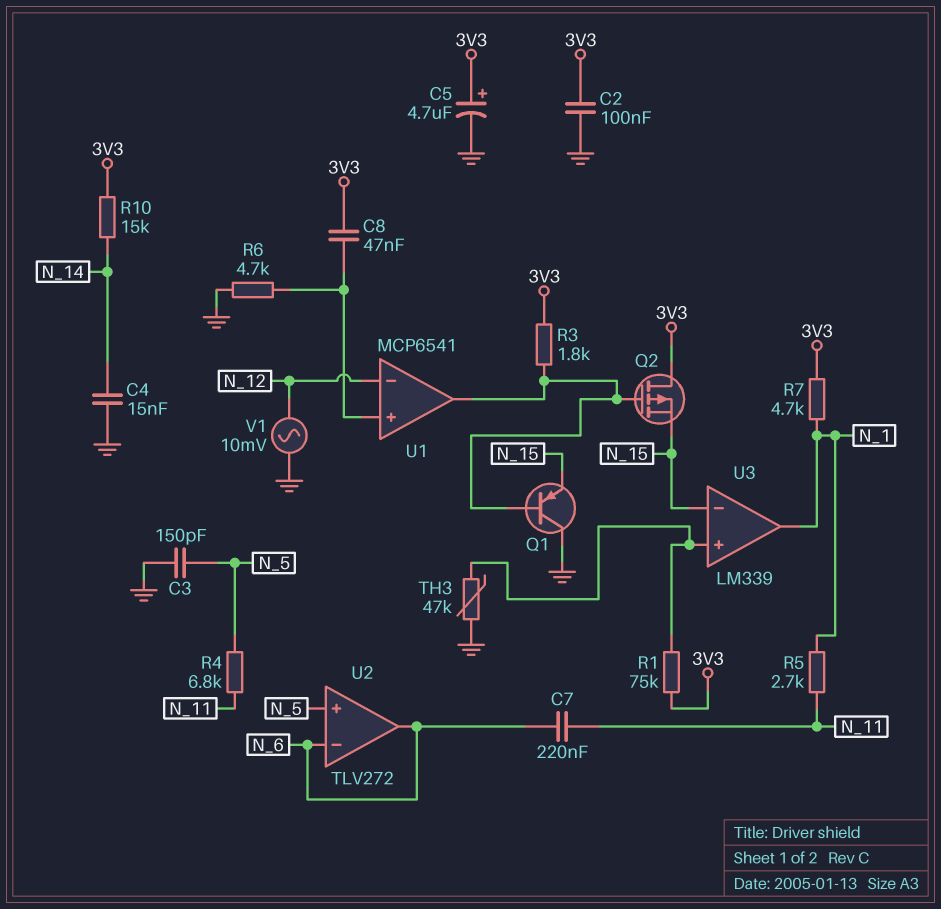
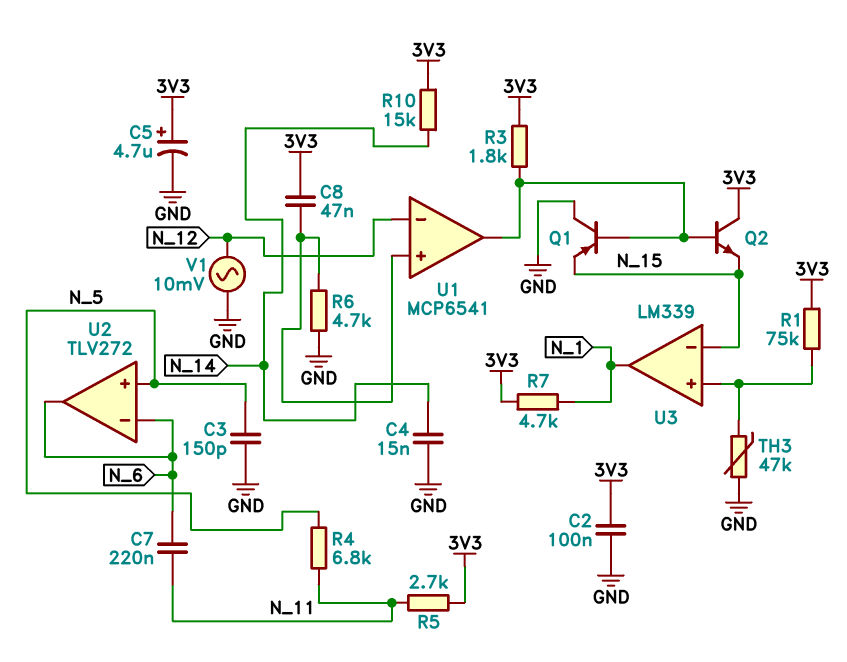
Q2: PMOS (G U1/out, D 3V3, S N_15) -> NPN (B U1/out, C 3V3, E N_15)
R5: 2.7k (N_1, N_11) -> 2.7k (3V3, N_11)

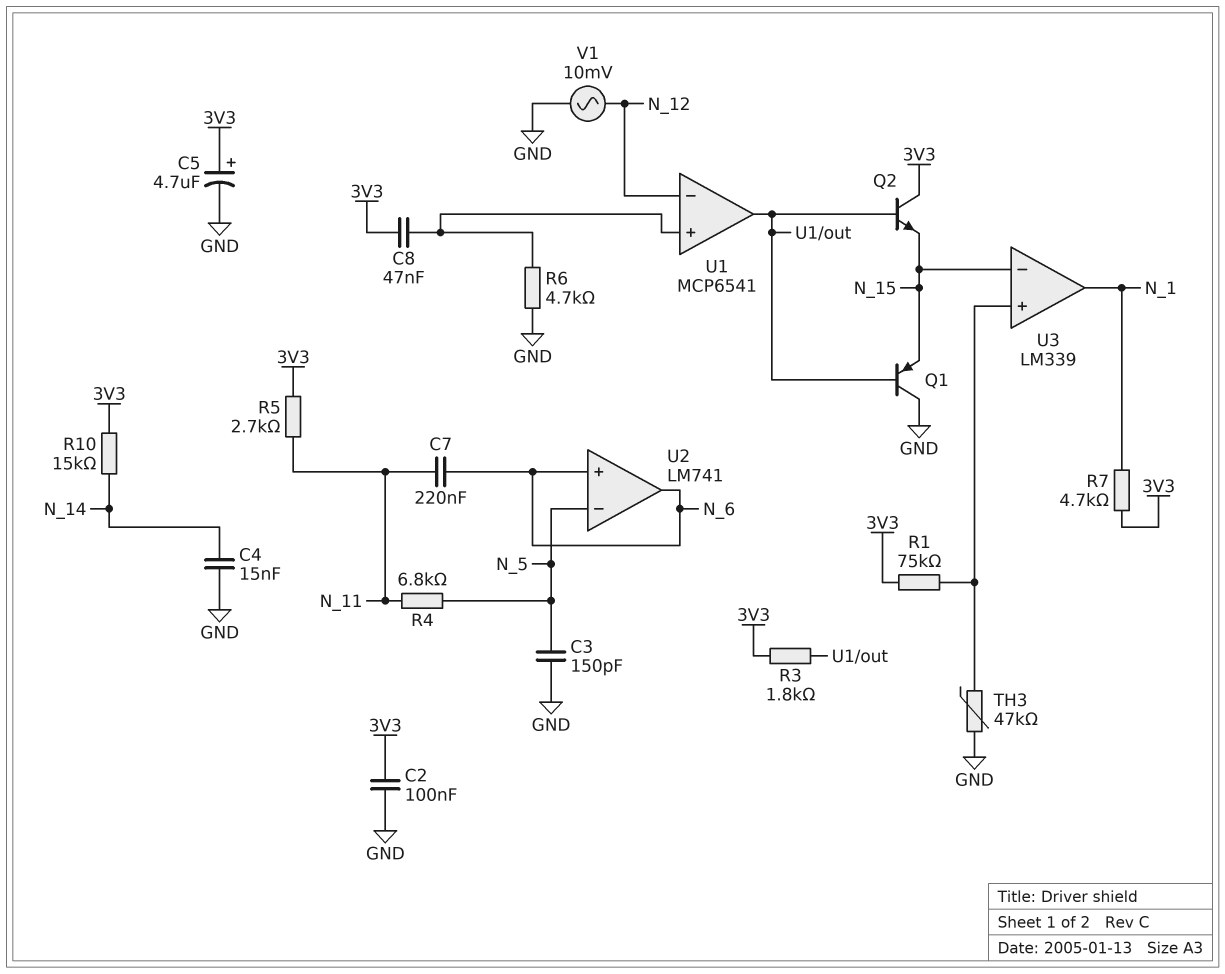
U2: TLV272 -> LM741
U2 pin in+: N_5 -> N_6
U2 pin in-: N_6 -> N_5

